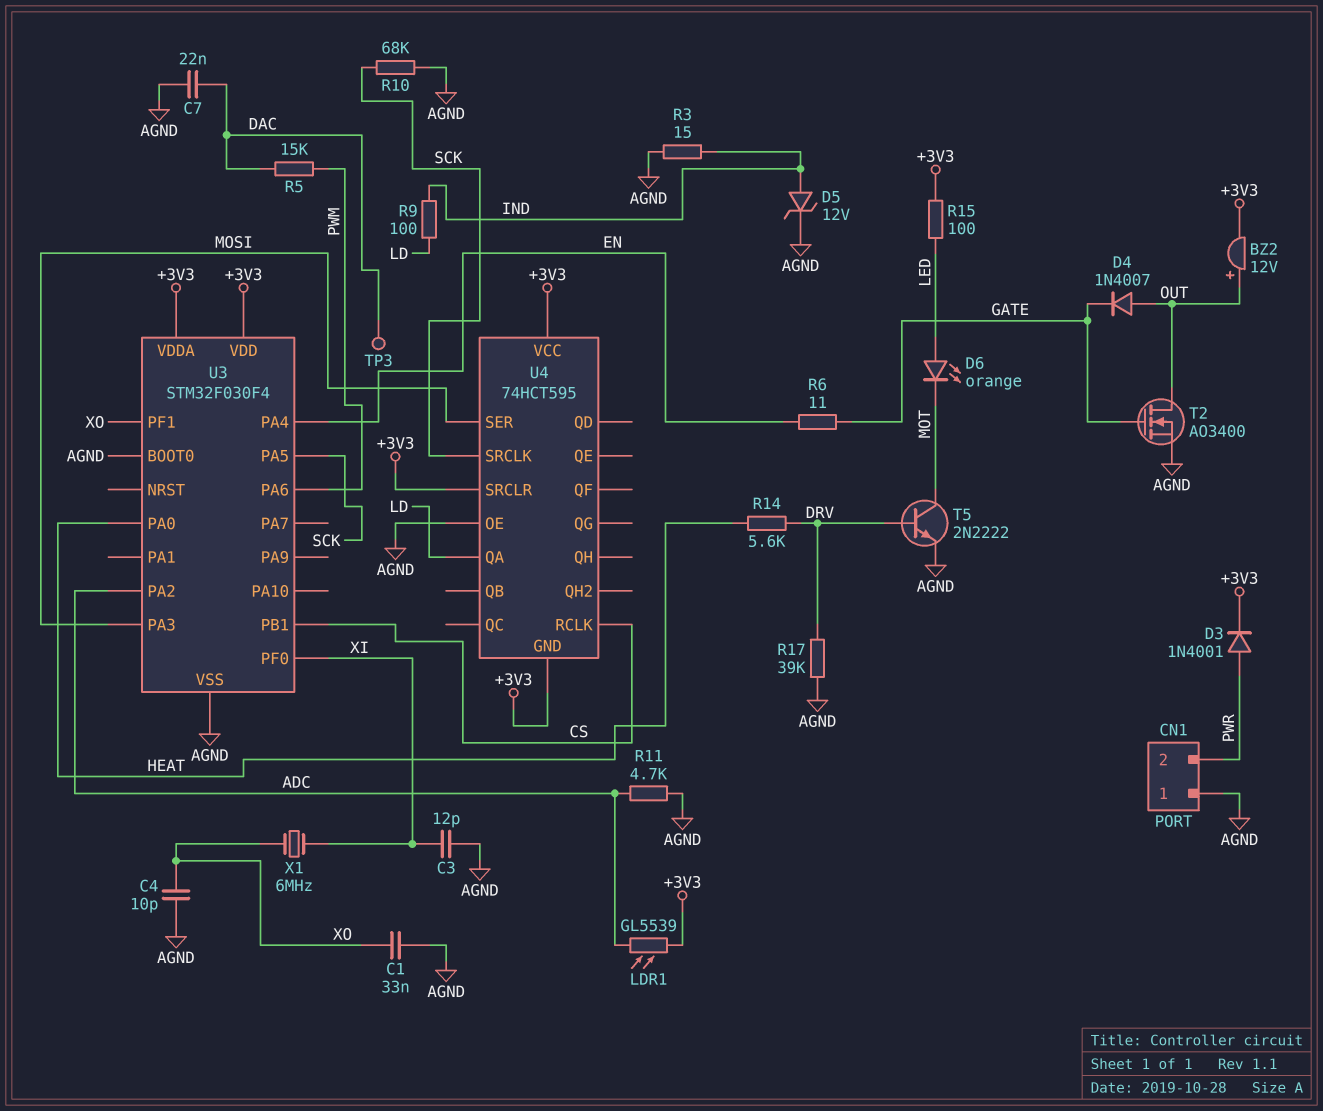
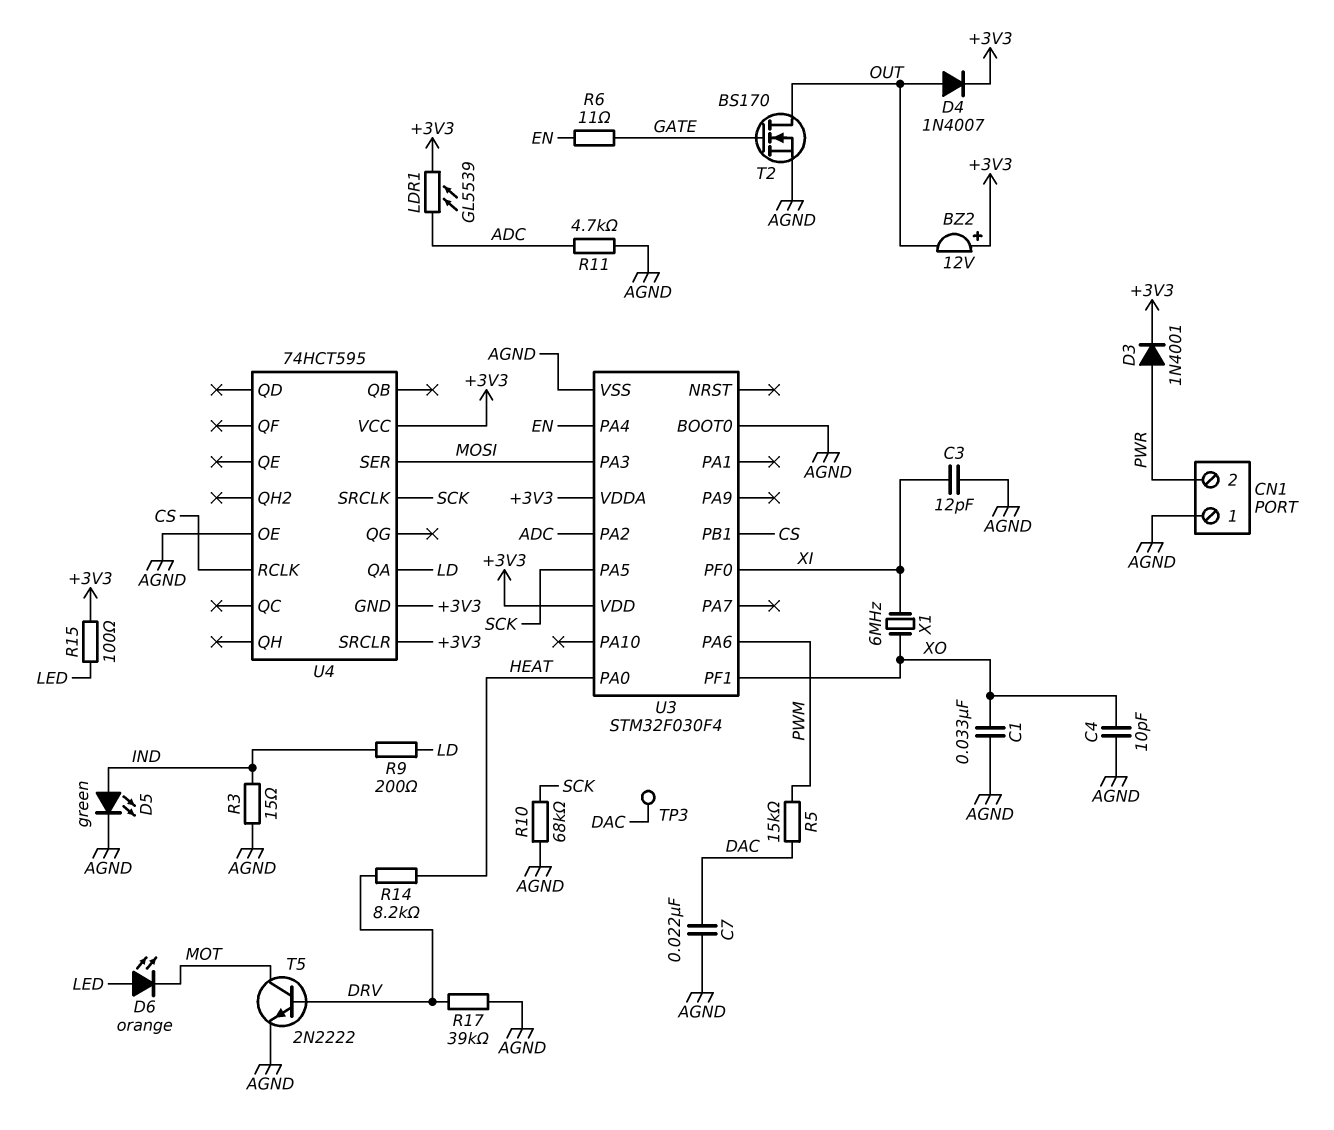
BZ2: buzzer 12V (plus OUT, minus +3V3) -> buzzer 12V (plus +3V3, minus OUT)
D4: diode 1N4007 (A OUT, K GATE) -> diode 1N4007 (A OUT, K +3V3)
D5: zener 12V (A IND, K AGND) -> LED green (A IND, K AGND)
R9: 100 (IND, LD) -> 200 (IND, LD)
R14: 5.6k (DRV, HEAT) -> 8.2k (DRV, HEAT)
T2: NMOS AO3400 (G GATE, D OUT, S AGND) -> NMOS BS170 (G GATE, D OUT, S AGND)

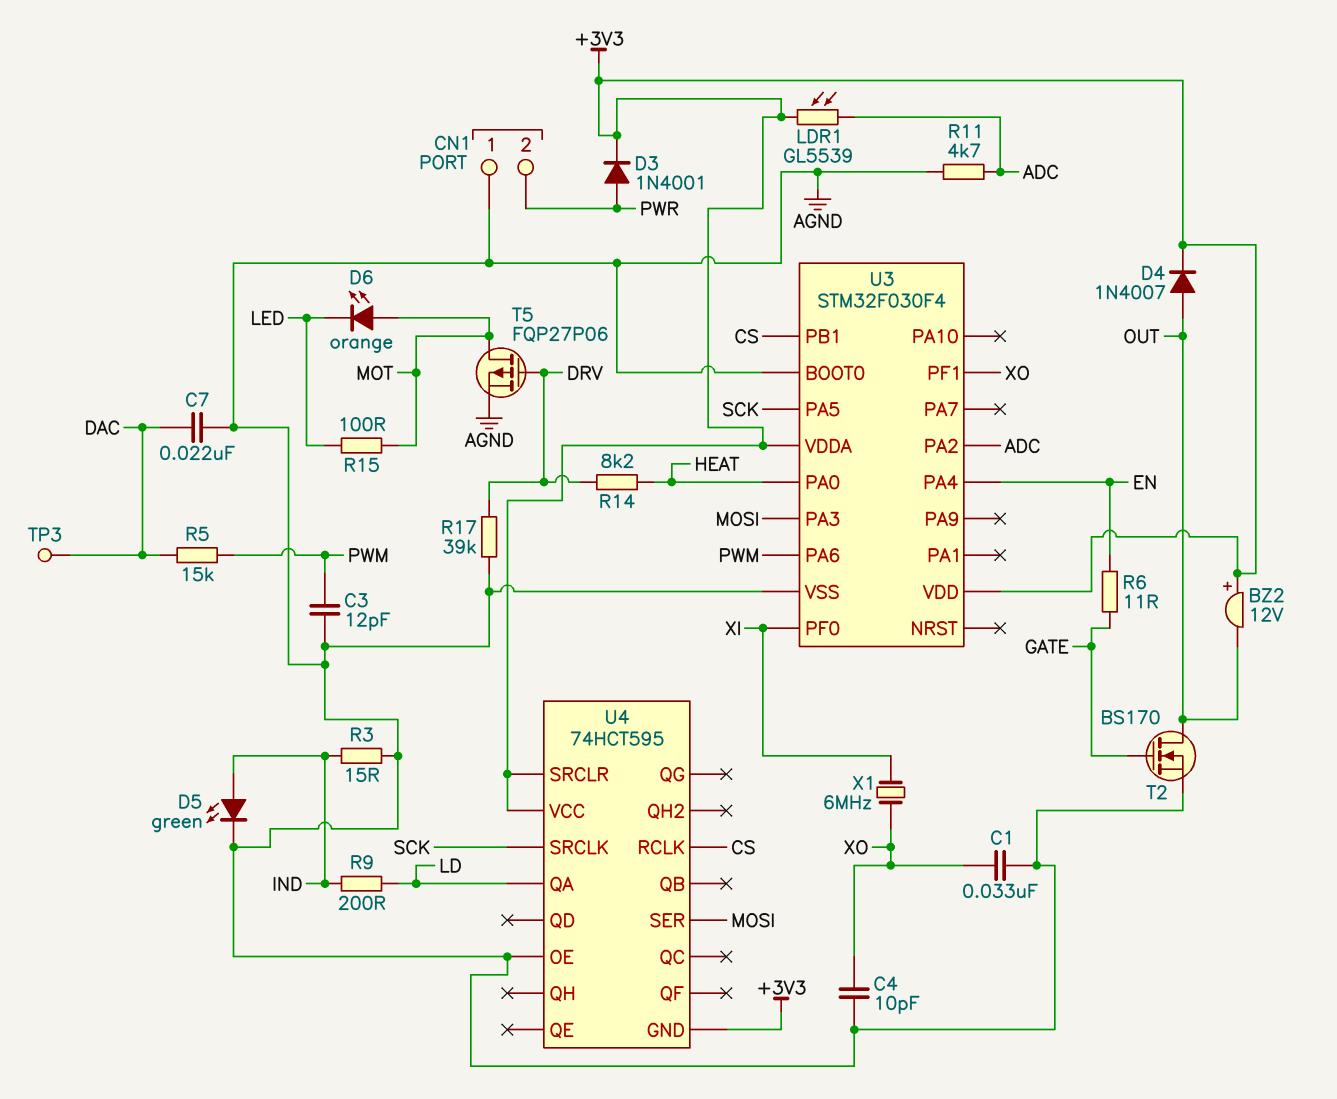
C3: 12pF (AGND, XI) -> 12pF (AGND, PWM)
D6: LED orange (A LED, K MOT) -> LED orange (A MOT, K LED)
R10: 68k (AGND, SCK) -> none
R15: 100 (+3V3, LED) -> 100 (LED, MOT)
T5: NPN 2N2222 (B DRV, C MOT, E AGND) -> PMOS FQP27P06 (G DRV, D MOT, S AGND)

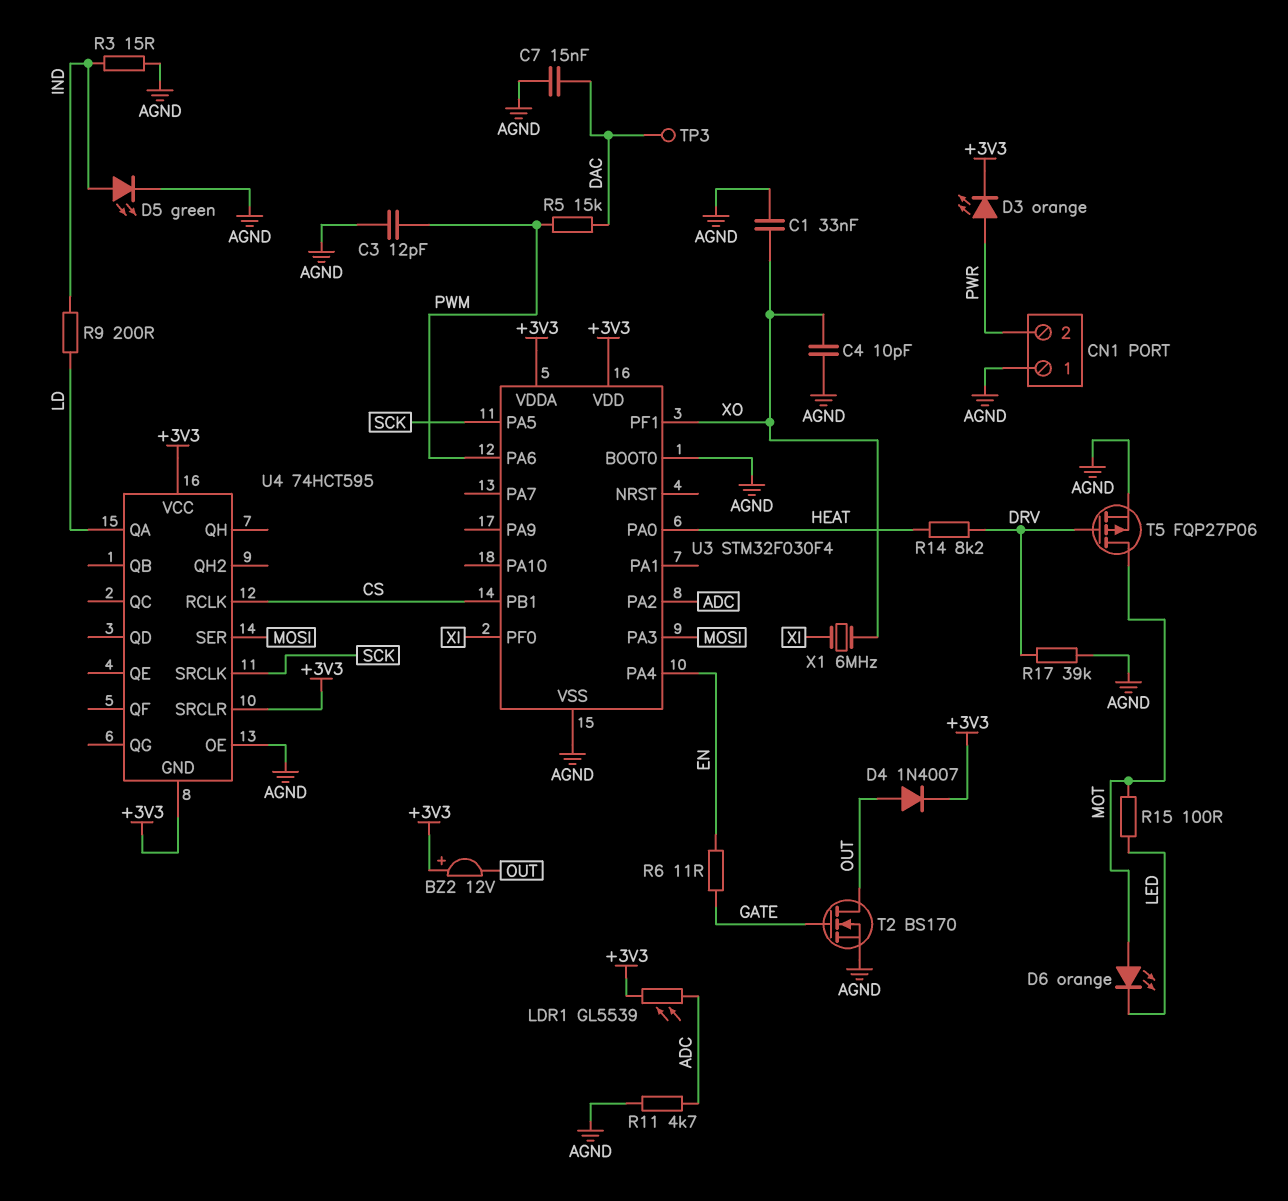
C7: 22nF (AGND, DAC) -> 15nF (AGND, DAC)
D3: diode 1N4001 (A PWR, K +3V3) -> LED orange (A PWR, K +3V3)

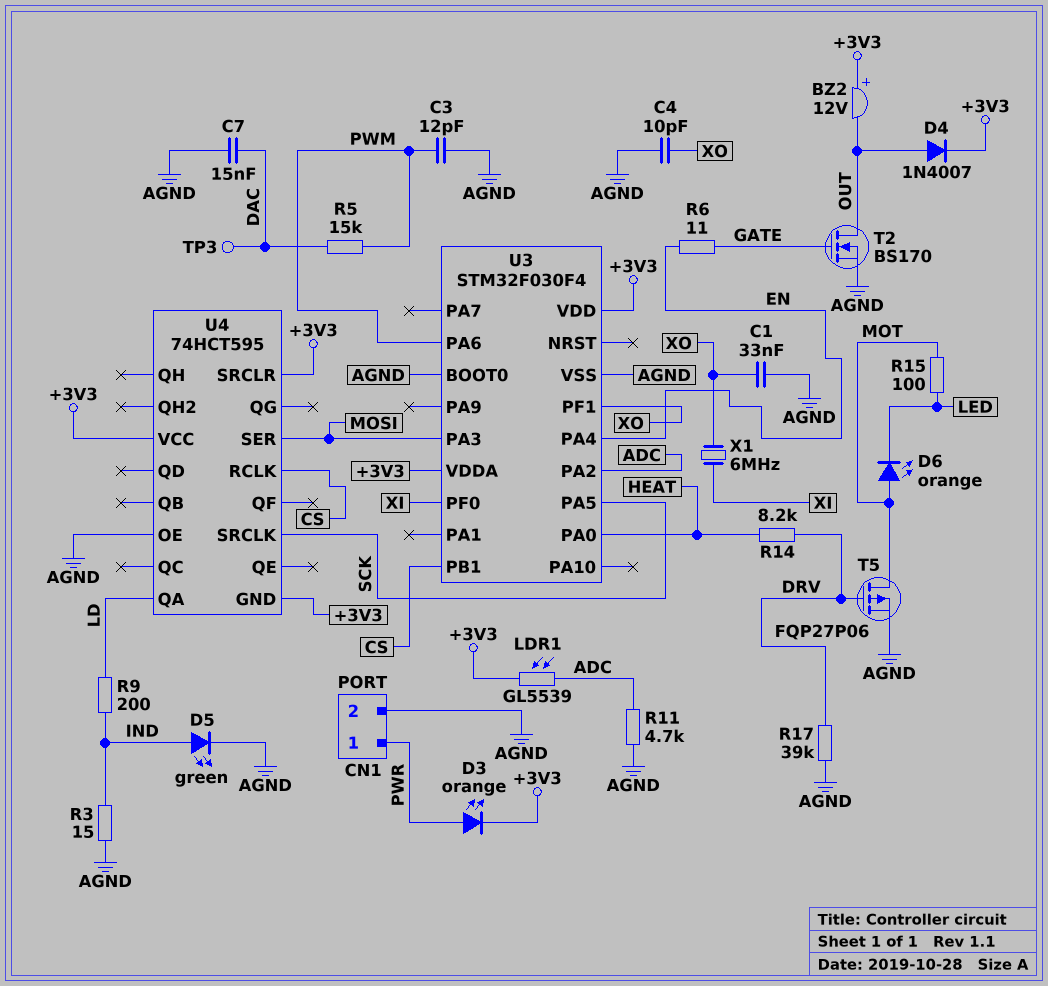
CN1 pin 1: AGND -> PWR
CN1 pin 2: PWR -> AGND

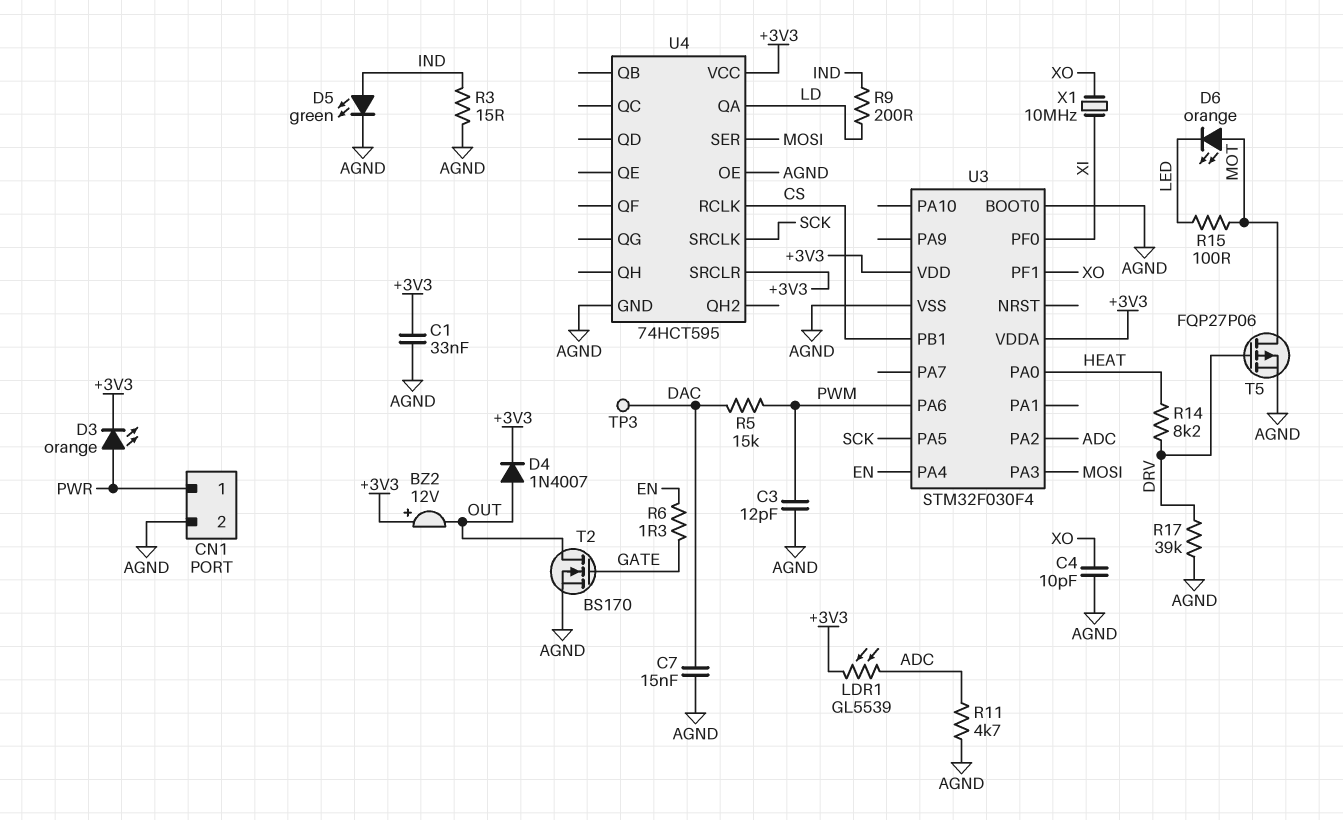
C1: 33nF (AGND, XO) -> 33nF (+3V3, AGND)
R6: 11 (EN, GATE) -> 1.3 (EN, GATE)
U4 pin GND: +3V3 -> AGND
X1: 6MHz (XI, XO) -> 10MHz (XI, XO)

